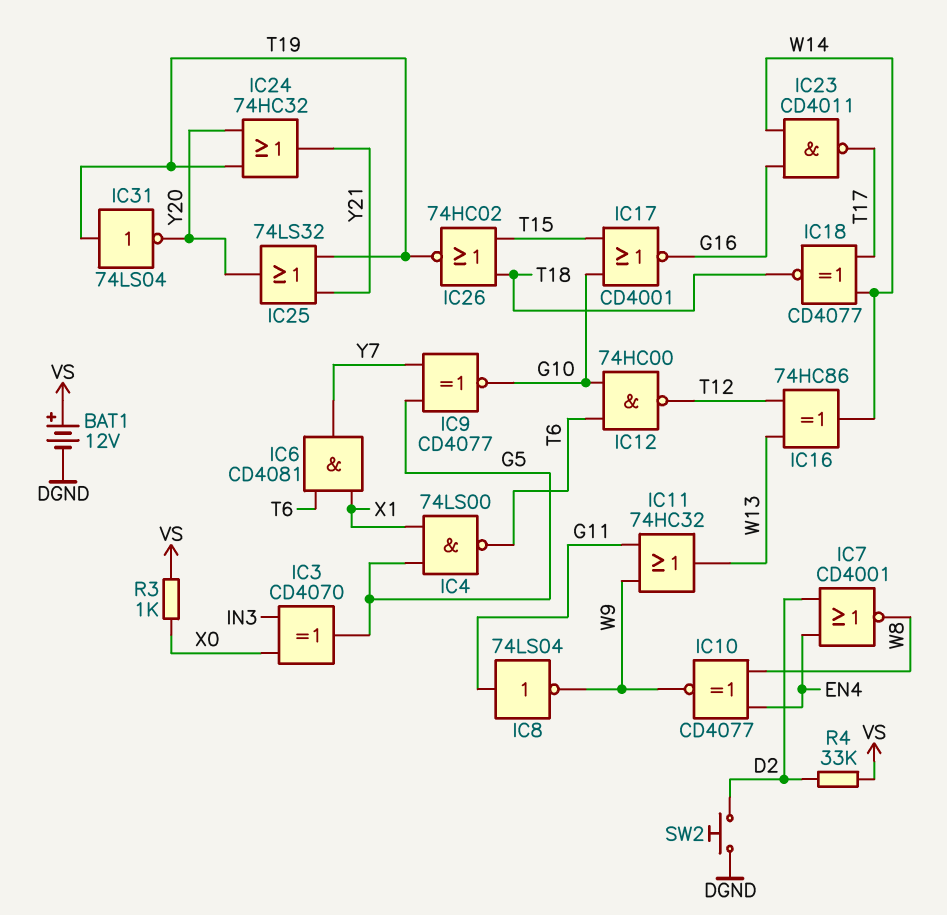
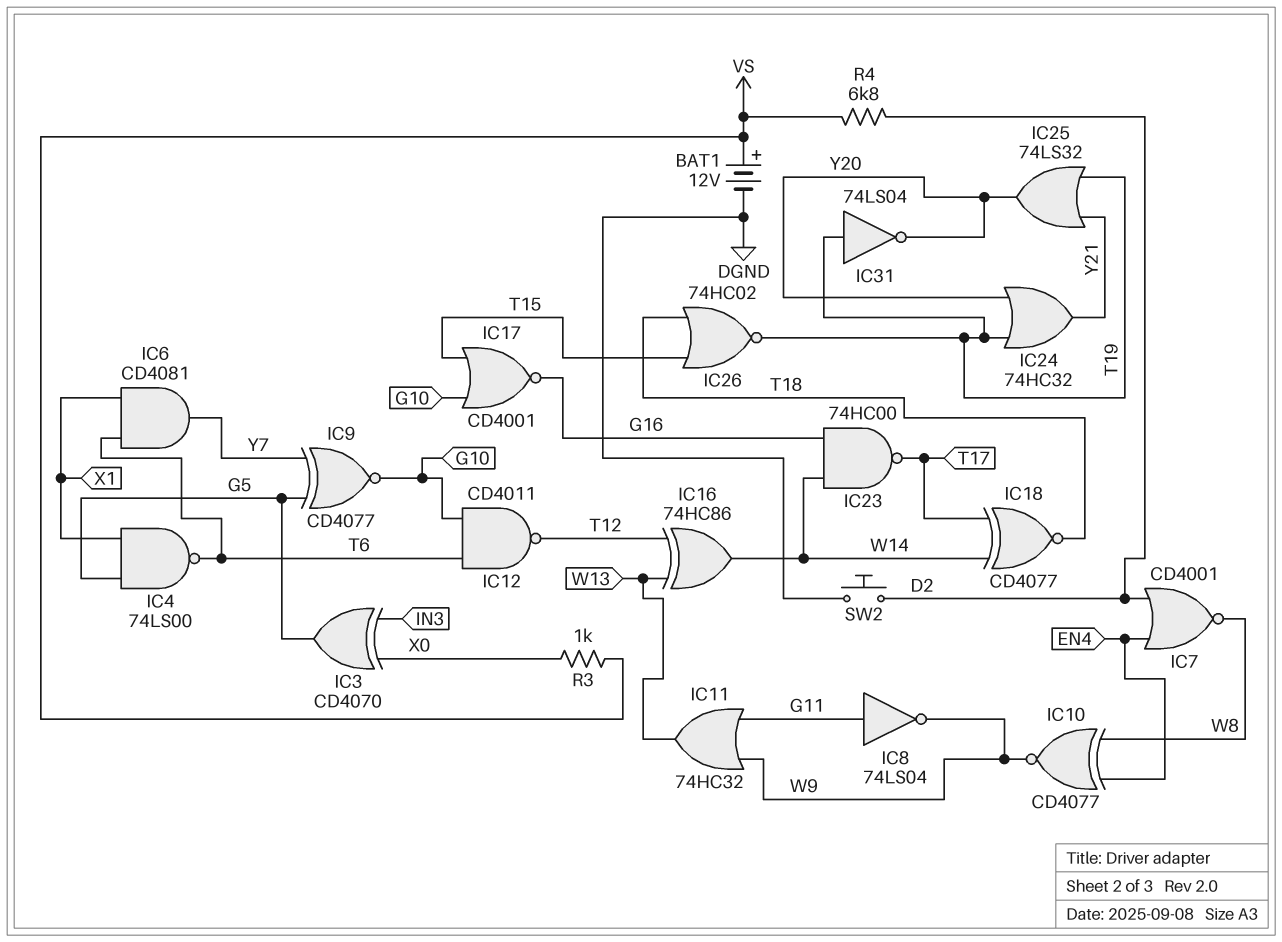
IC12: NAND 74HC00 (in G10, in T6, out T12) -> NAND CD4011 (in G10, in T6, out T12)
IC23: NAND CD4011 (in G16, in W14, out T17) -> NAND 74HC00 (in G16, in W14, out T17)
R4: 33k (D2, VS) -> 6.8k (D2, VS)

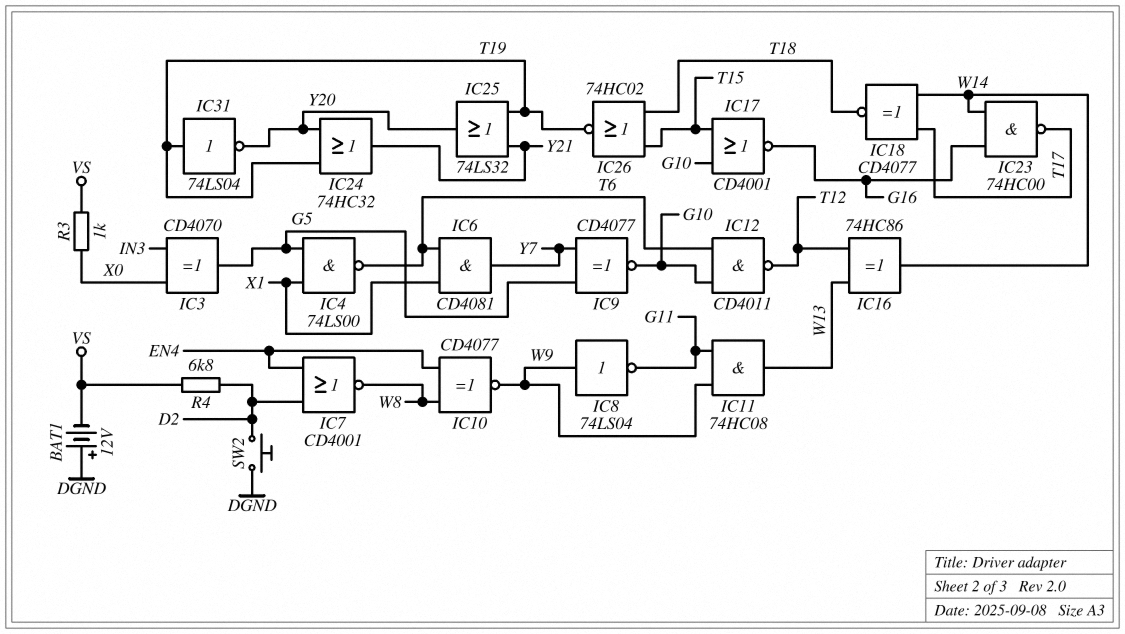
BAT1: 12V (plus VS, minus DGND) -> 12V (plus DGND, minus VS)
IC8: NOT 74LS04 (in G11, out W9) -> NOT 74LS04 (in W9, out G11)
IC11: OR 74HC32 (in G11, in W9, out W13) -> AND 74HC08 (in G11, in W9, out W13)

